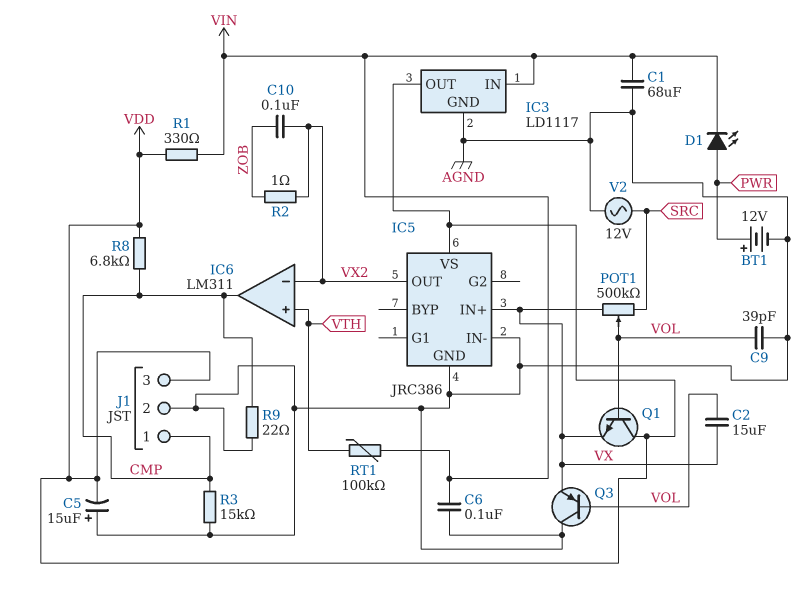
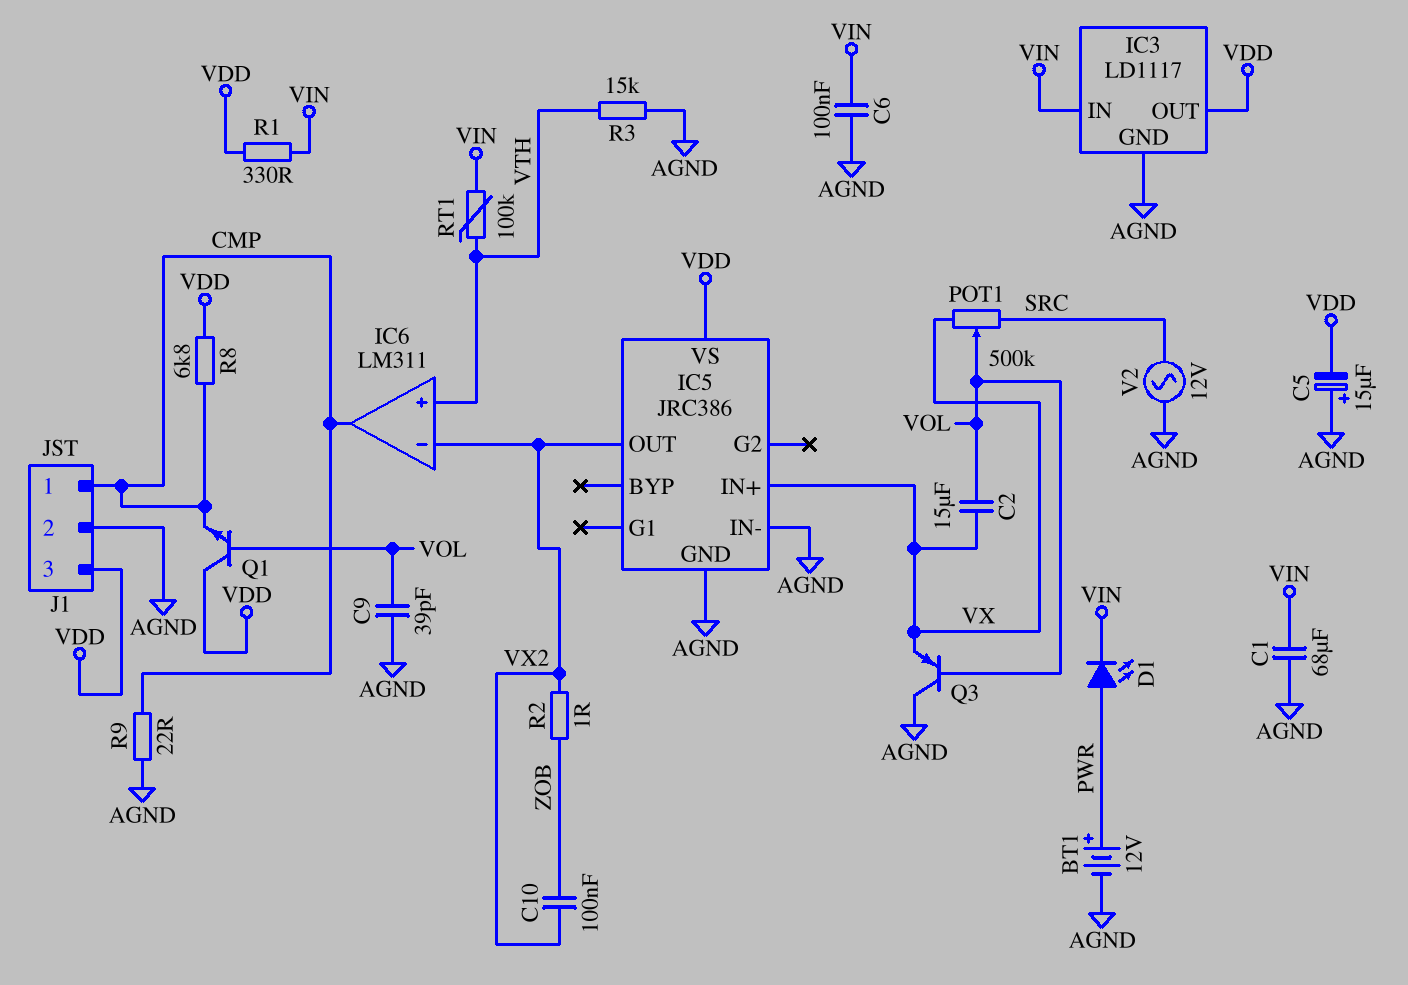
Q1: NPN (B VOL, C VDD, E VX) -> NPN (B VOL, C VDD, E CMP)
R3: 15k (AGND, CMP) -> 15k (AGND, VTH)

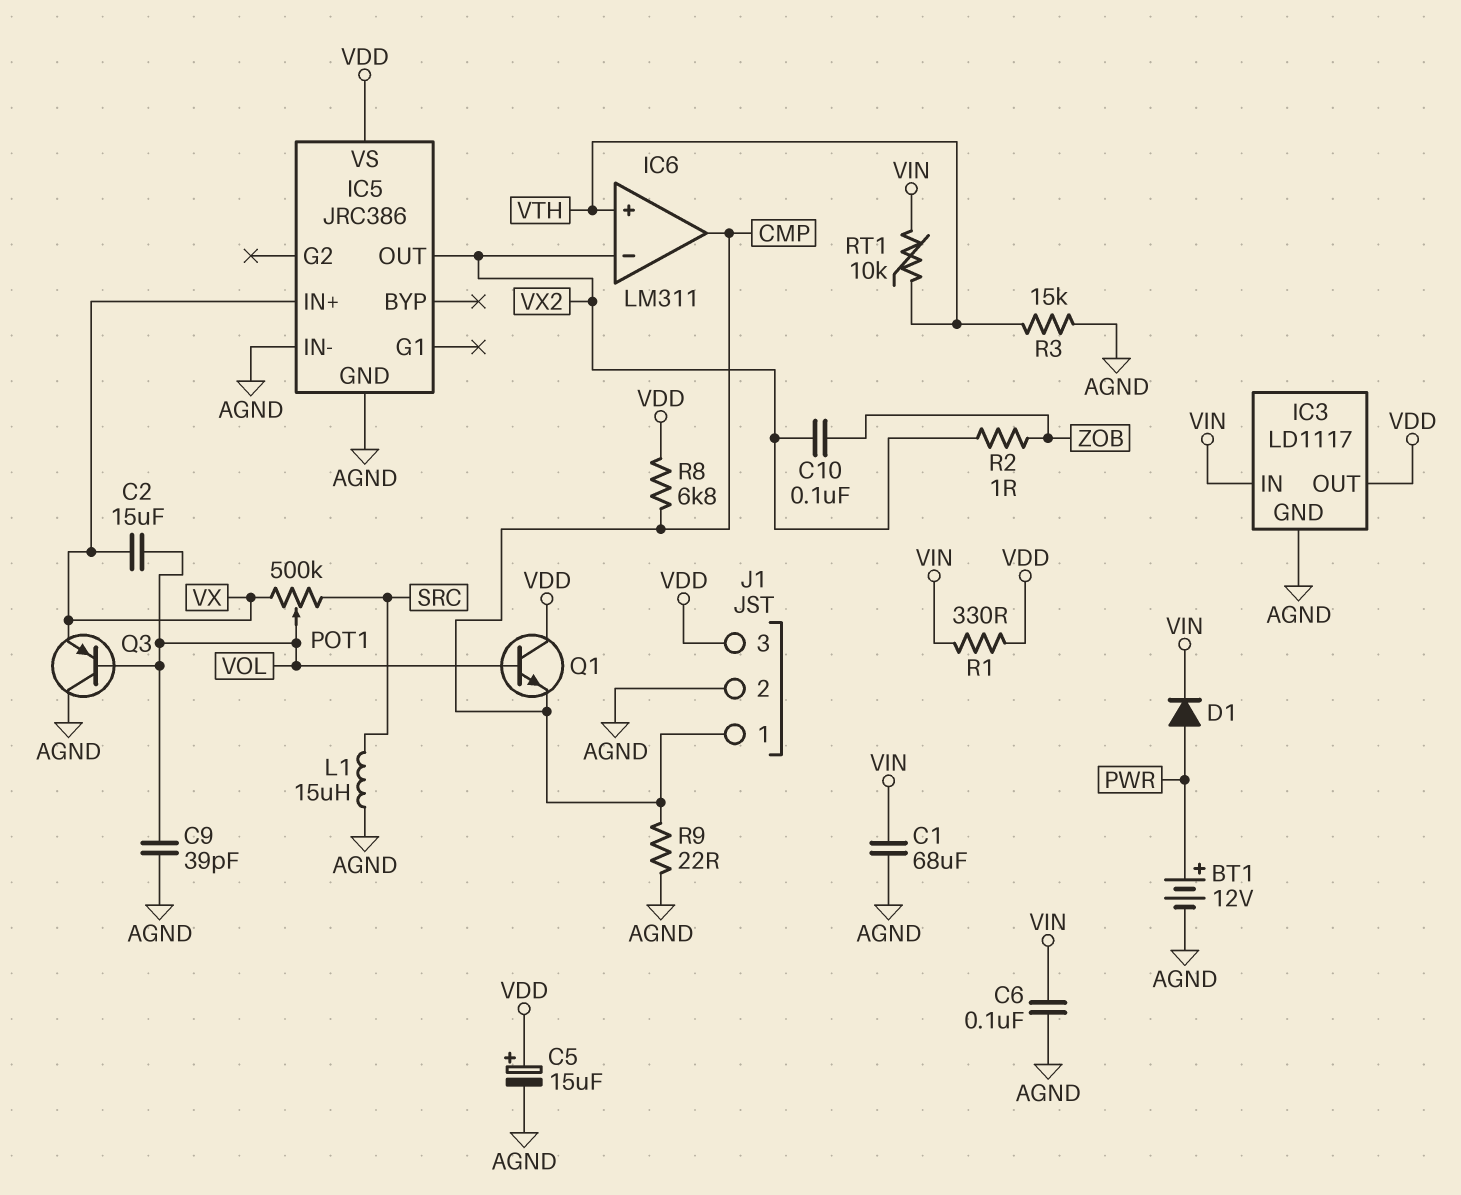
C5: 15uF (plus AGND, minus VDD) -> 15uF (plus VDD, minus AGND)
D1: LED (A PWR, K VIN) -> diode (A PWR, K VIN)
L1: none -> 15uH (AGND, SRC)
RT1: 100k (VIN, VTH) -> 10k (VIN, VTH)
V2: AC 12V (AGND, SRC) -> none

